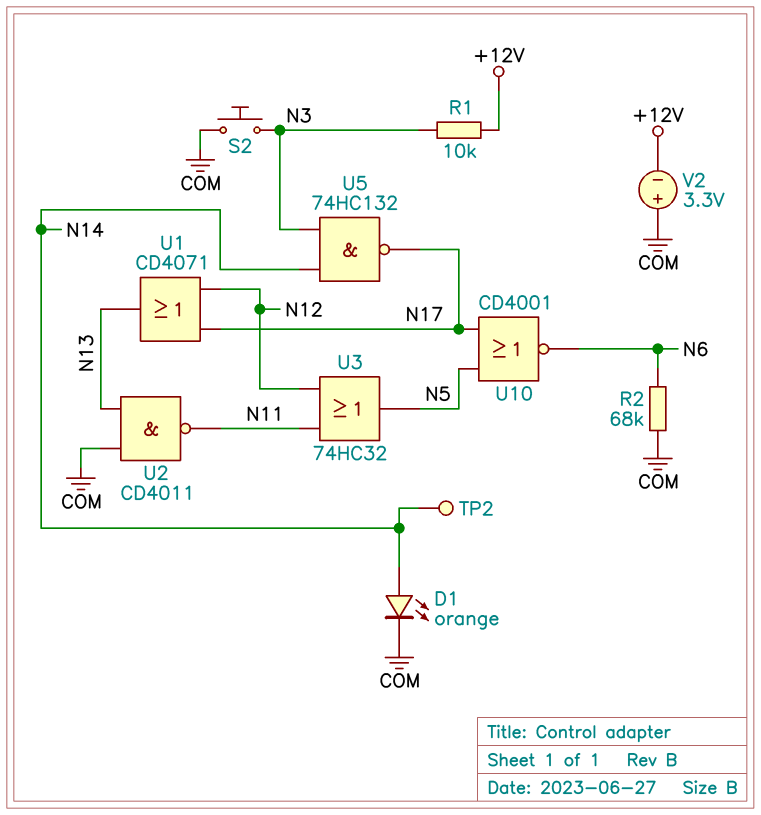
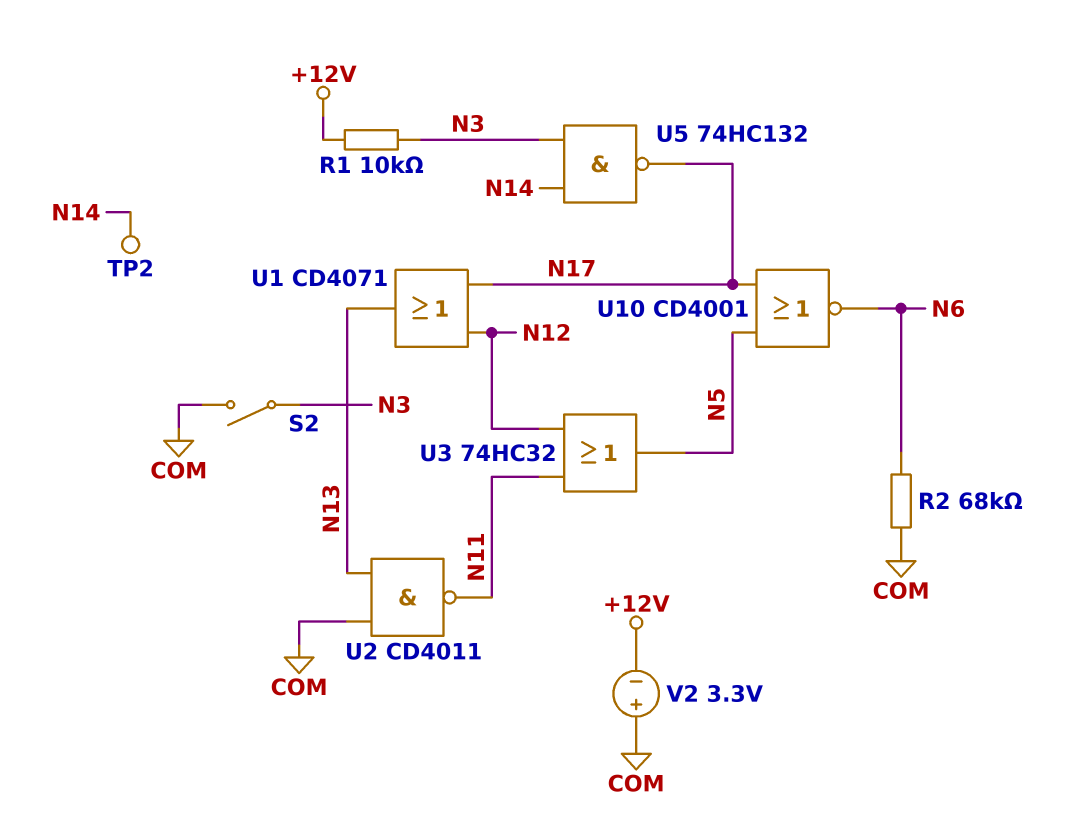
D1: LED orange (A N14, K COM) -> none
S2: button (COM, N3) -> switch (COM, N3)

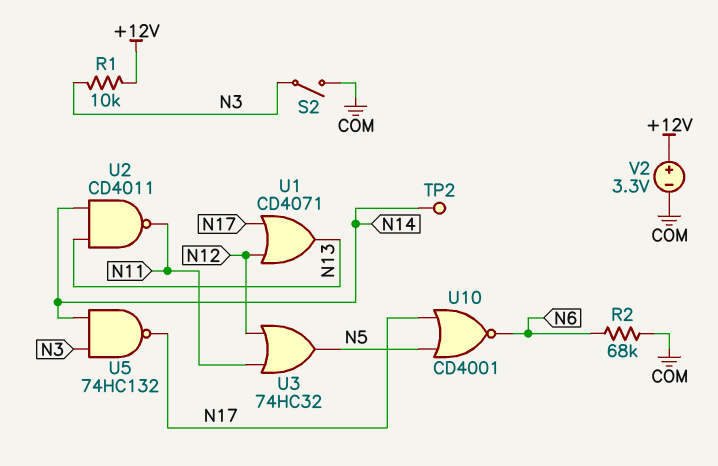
U2: NAND CD4011 (in COM, in N13, out N11) -> NAND CD4011 (in N13, in N14, out N11)
V2: 3.3V (plus COM, minus +12V) -> 3.3V (plus +12V, minus COM)

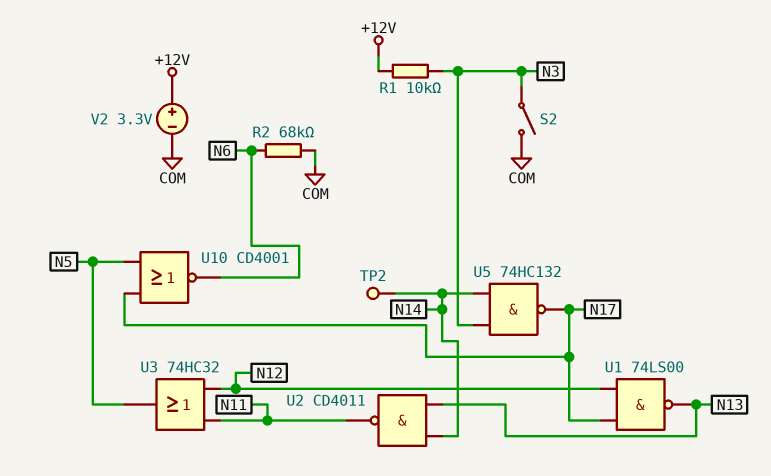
U1: OR CD4071 (in N12, in N17, out N13) -> NAND 74LS00 (in N12, in N17, out N13)

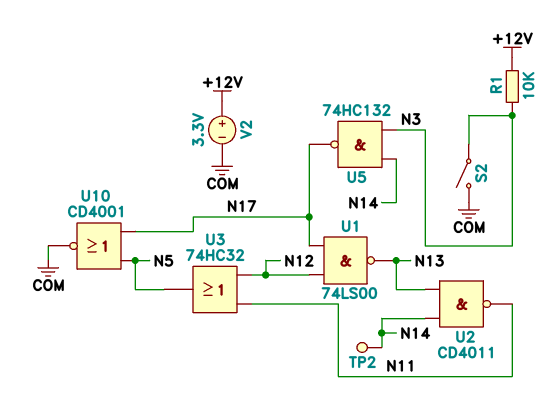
R2: 68k (COM, N6) -> none
U10: NOR CD4001 (in N5, in N17, out N6) -> NOR CD4001 (in N5, in N17, out COM)

